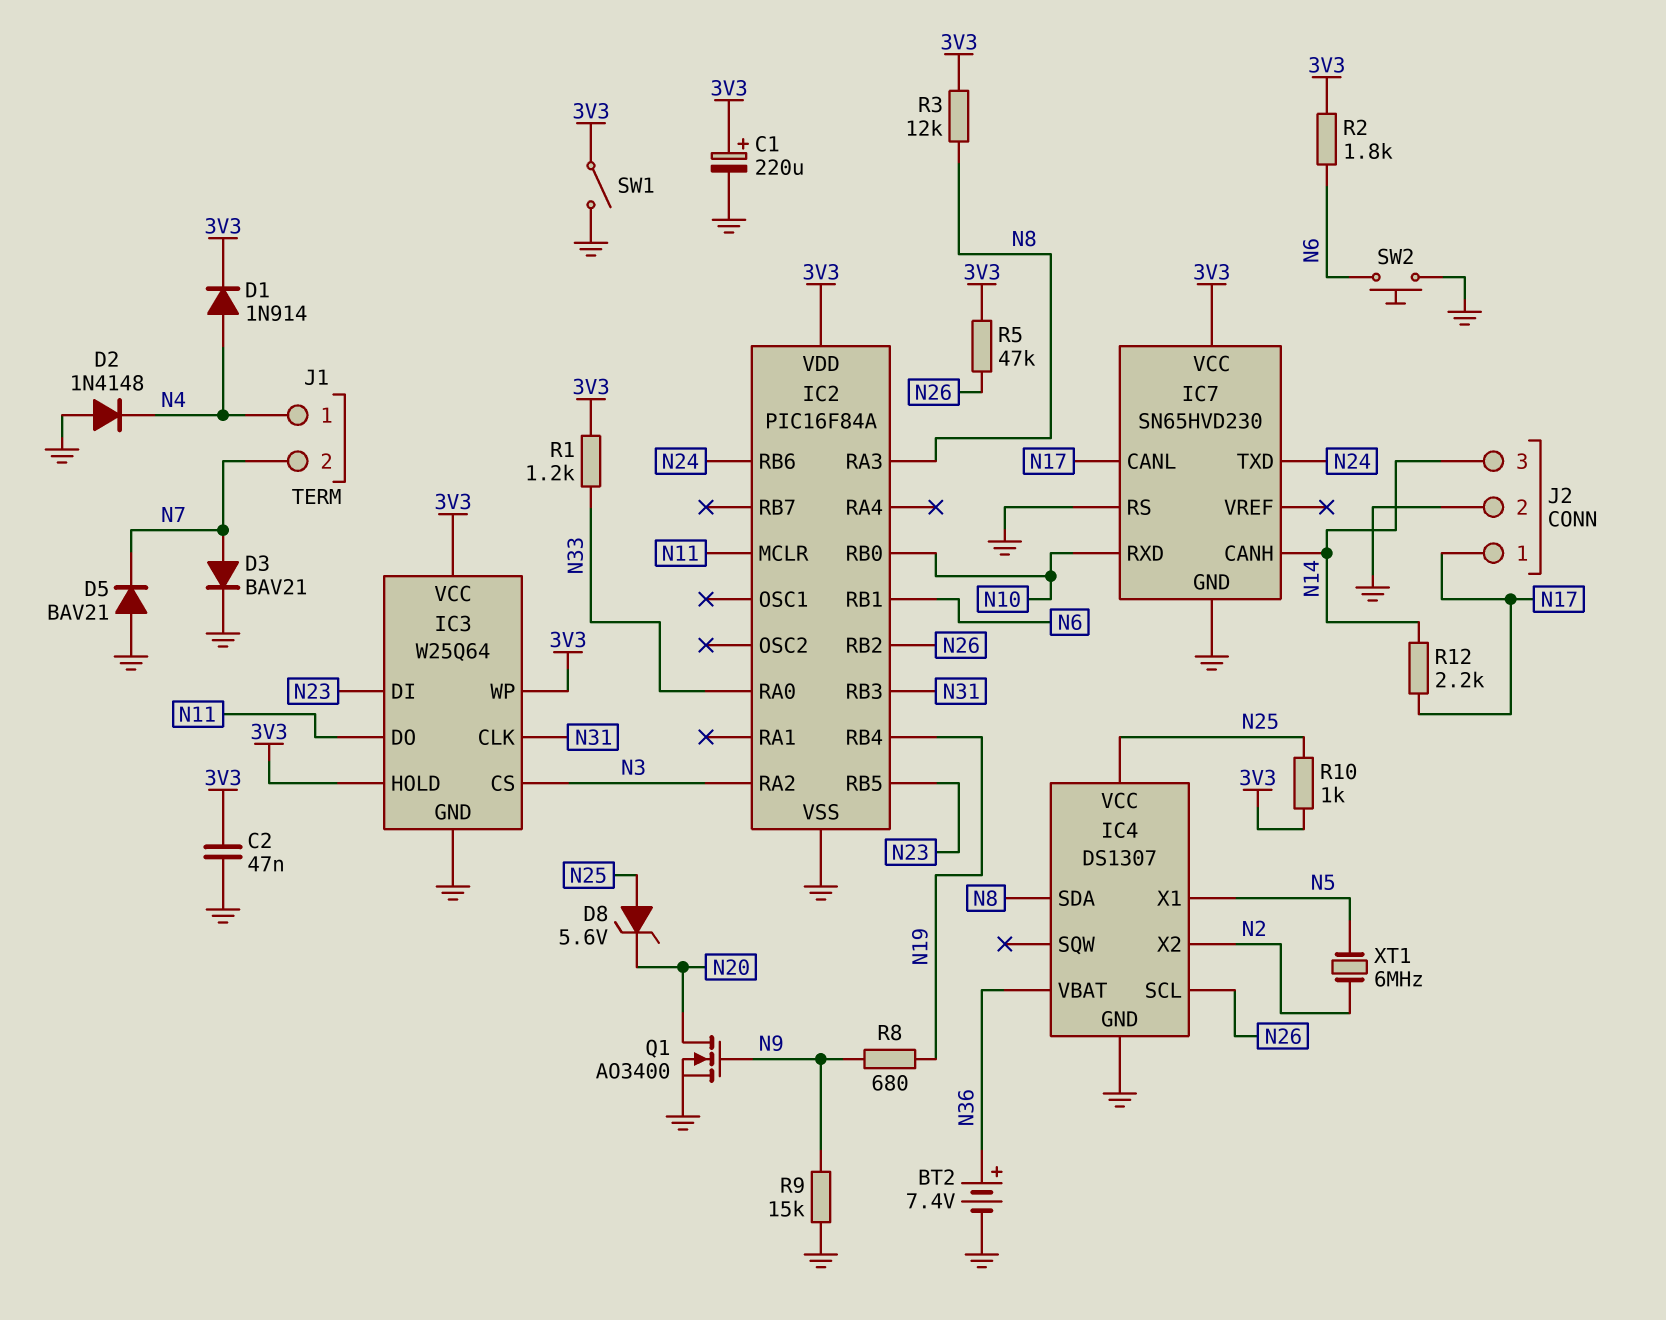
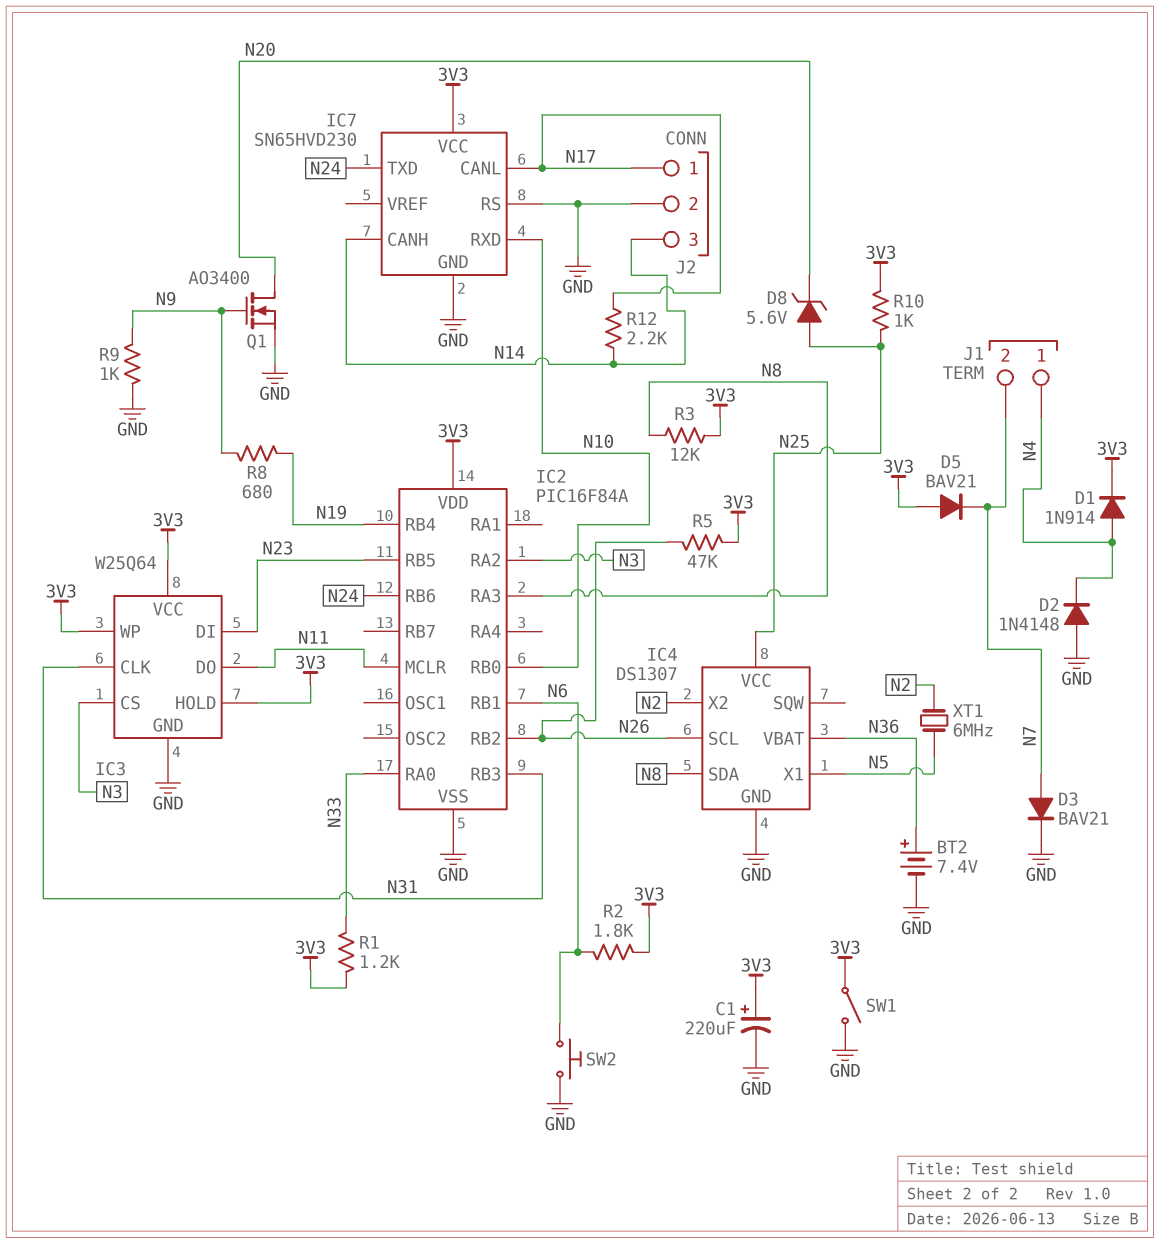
C2: 47nF (3V3, GND) -> none
D5: diode BAV21 (A GND, K N7) -> diode BAV21 (A 3V3, K N7)
R9: 15k (GND, N9) -> 1k (GND, N9)

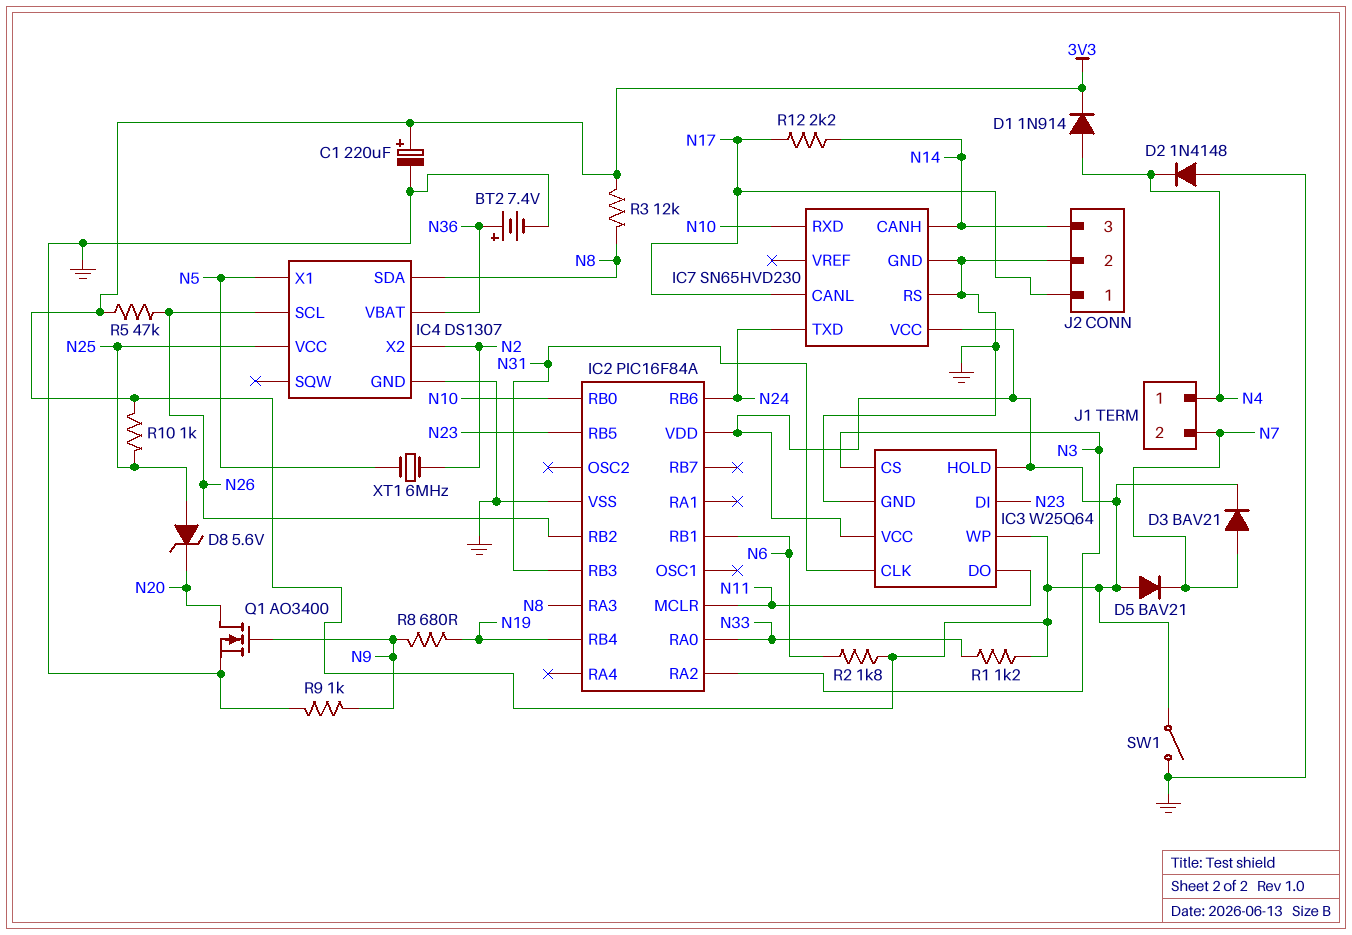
D3: diode BAV21 (A N7, K GND) -> diode BAV21 (A N7, K 3V3)
SW2: button (GND, N6) -> none

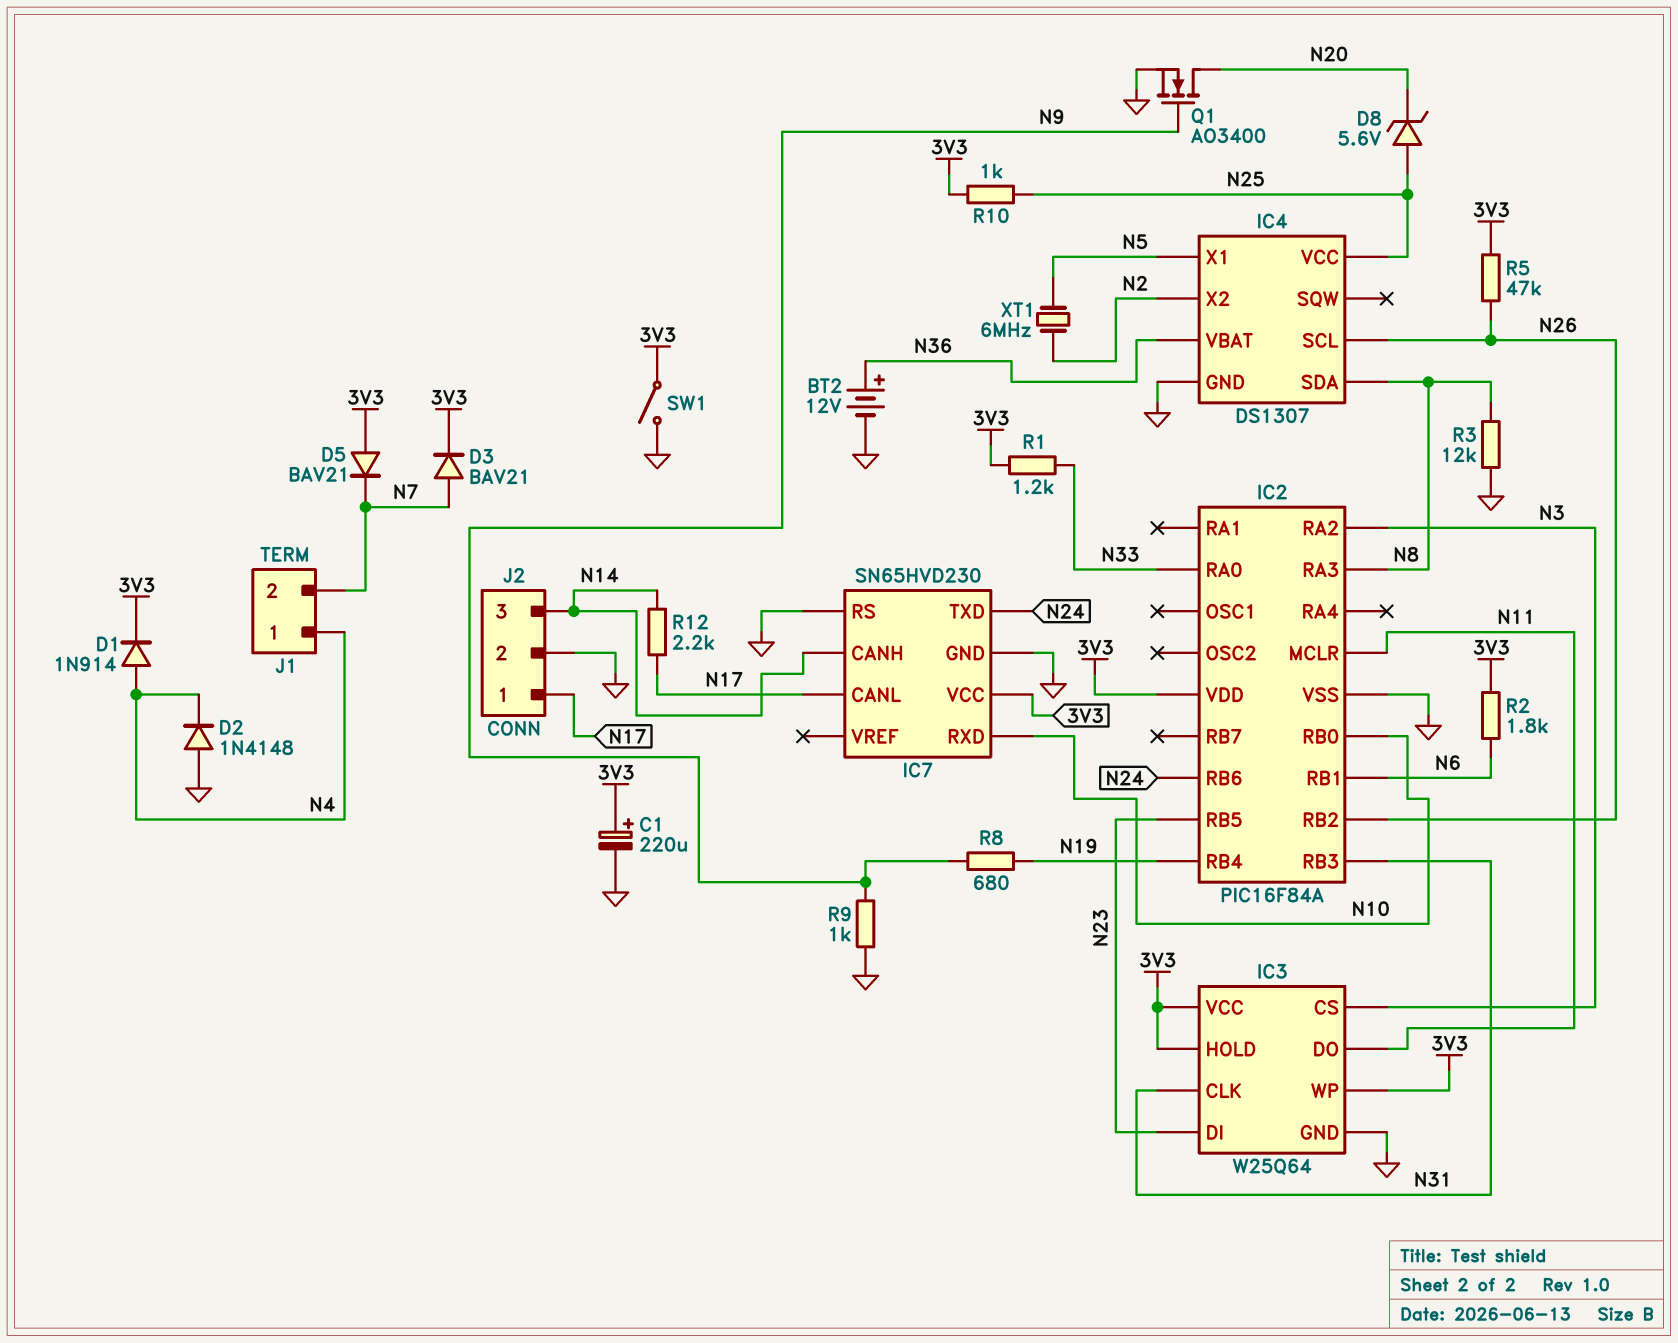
BT2: 7.4V (plus N36, minus GND) -> 12V (plus N36, minus GND)
R3: 12k (3V3, N8) -> 12k (GND, N8)

